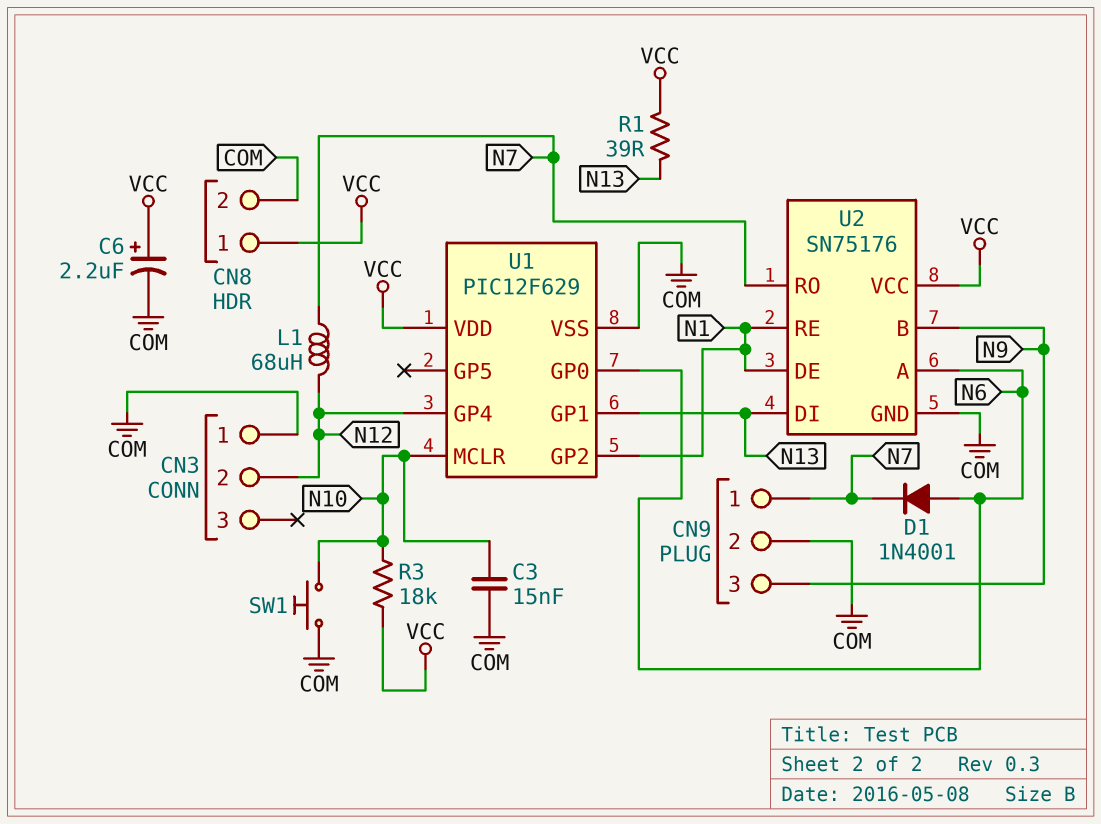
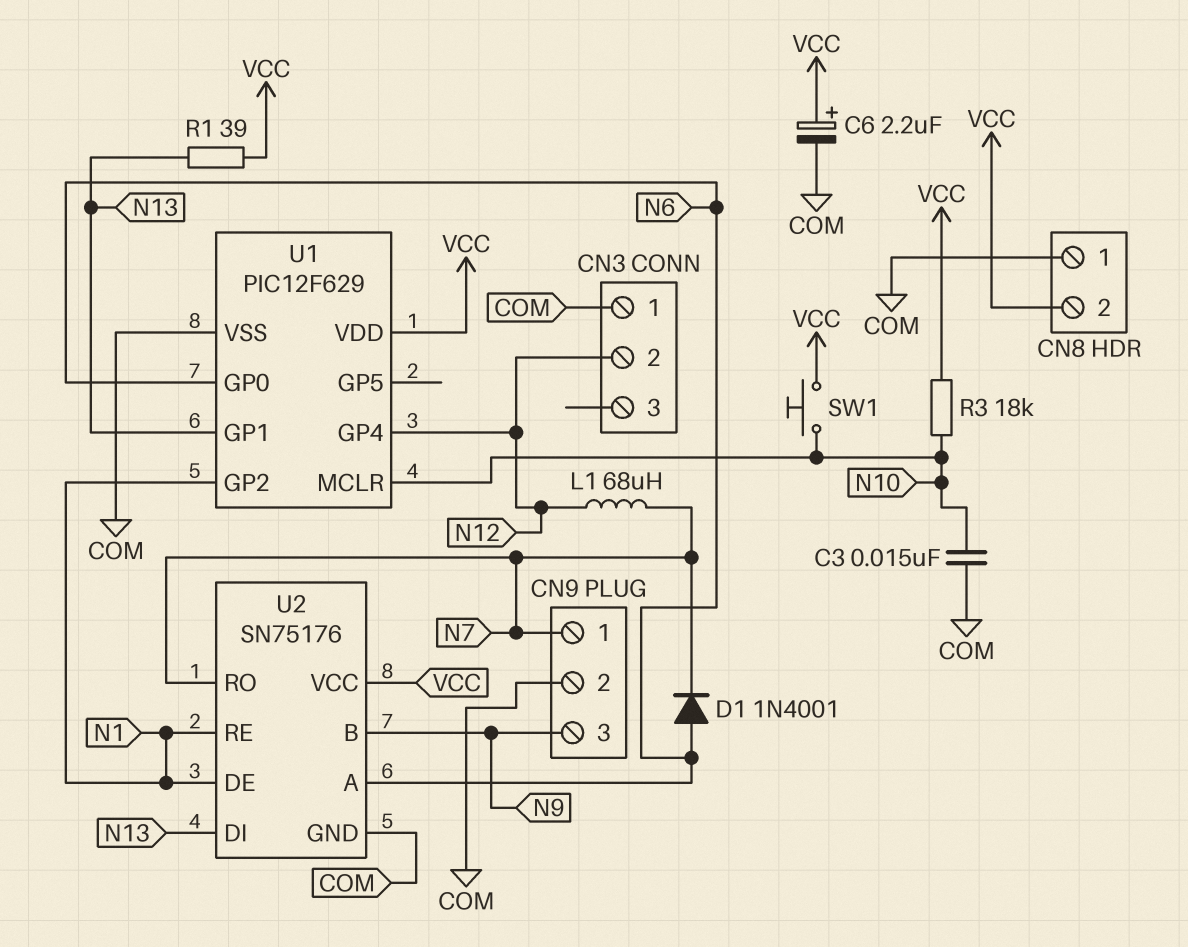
CN8 pin 1: VCC -> COM
CN8 pin 2: COM -> VCC
SW1: button (COM, N10) -> button (N10, VCC)

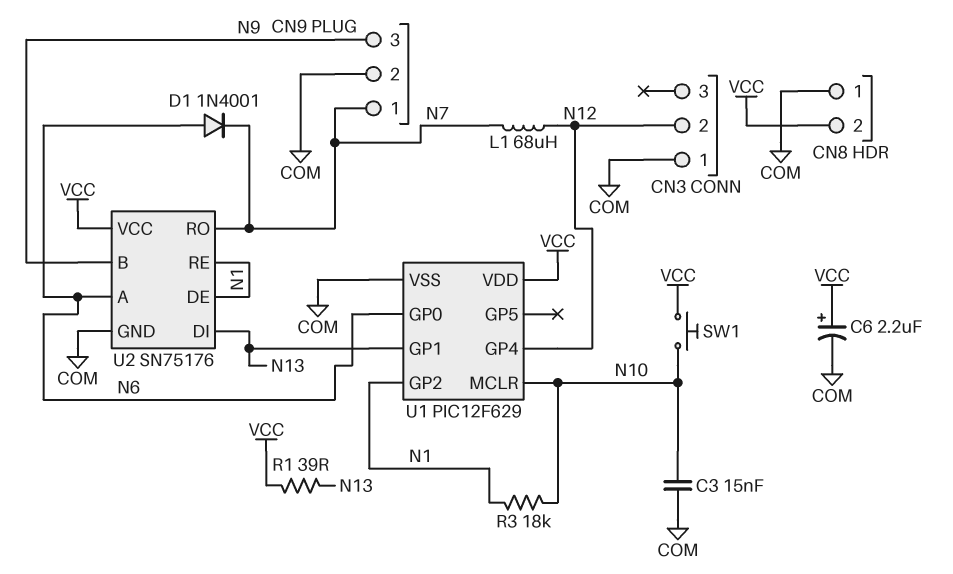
R3: 18k (N10, VCC) -> 18k (N1, N10)

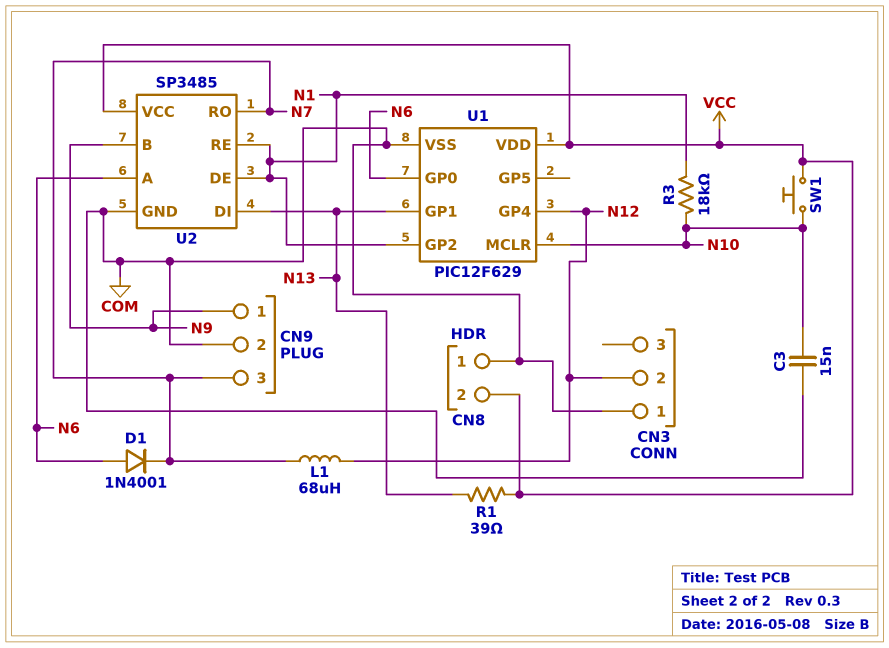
C6: 2.2uF (plus VCC, minus COM) -> none
CN9 pin 1: N7 -> N9
CN9 pin 3: N9 -> N7
U2: SN75176 -> SP3485

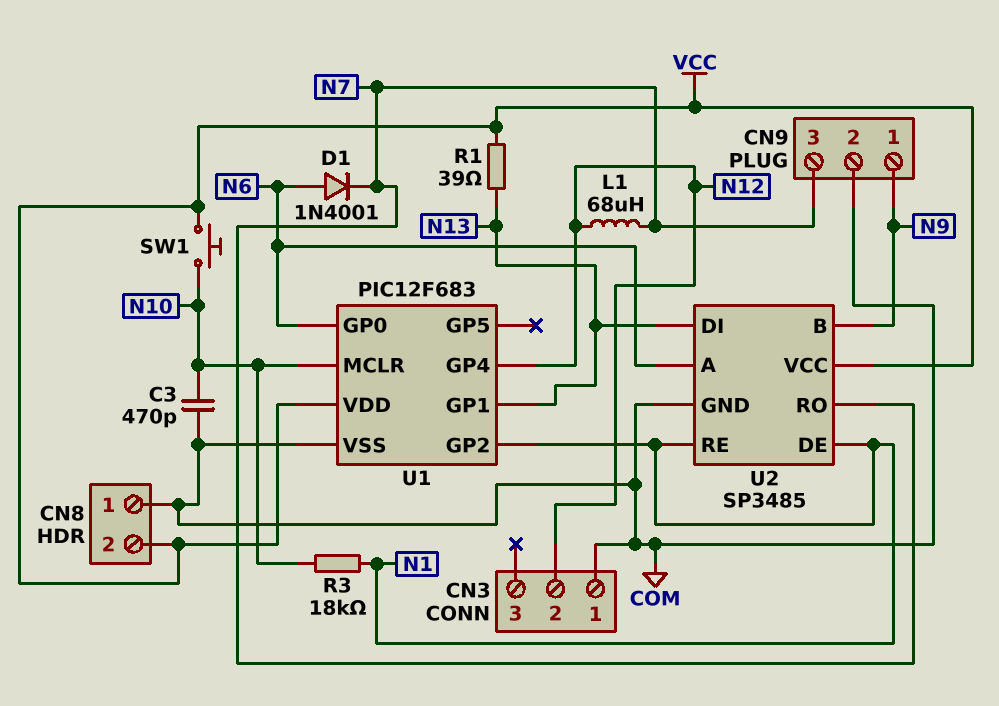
C3: 15nF (COM, N10) -> 470pF (COM, N10)
U1: PIC12F629 -> PIC12F683

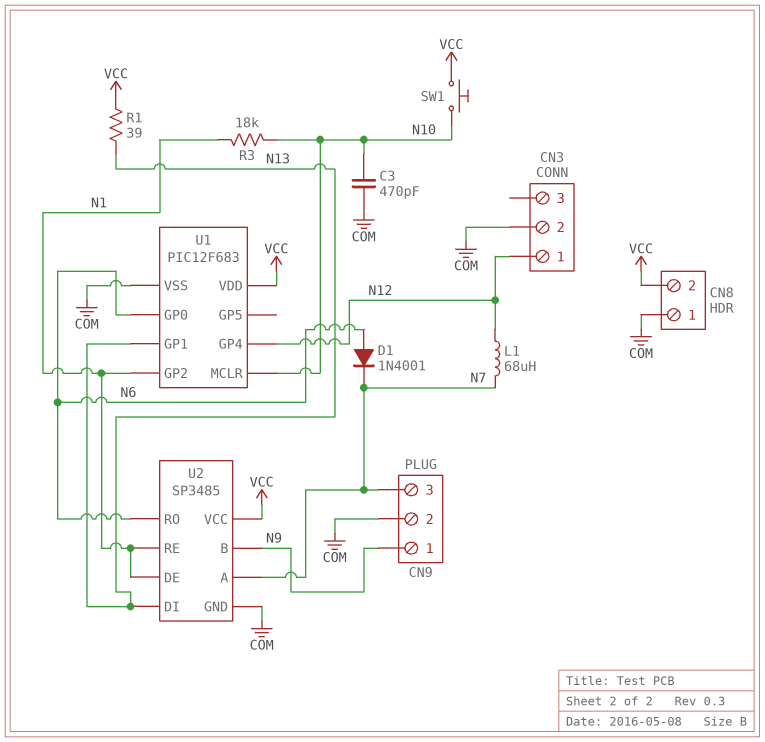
CN3 pin 1: COM -> N12
CN3 pin 2: N12 -> COM
U2 pin A: N6 -> N7
U2 pin RO: N7 -> N6

